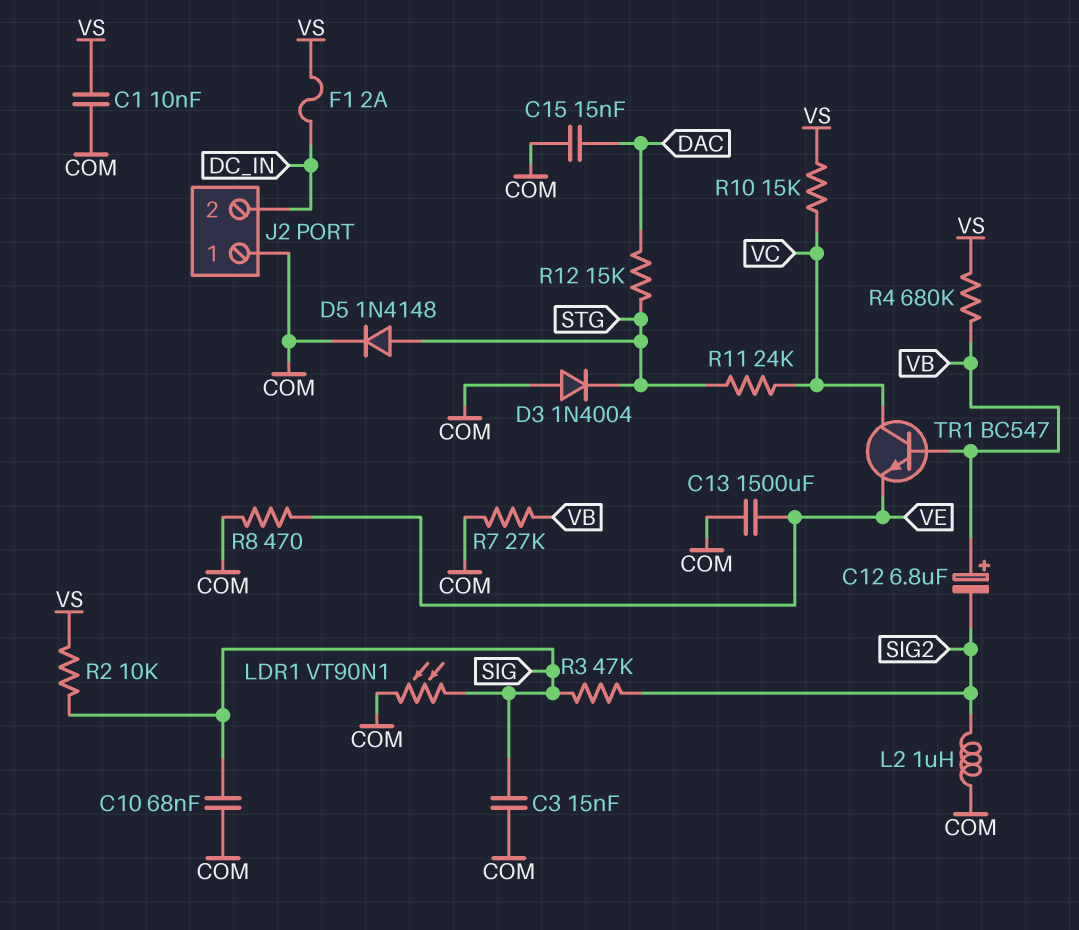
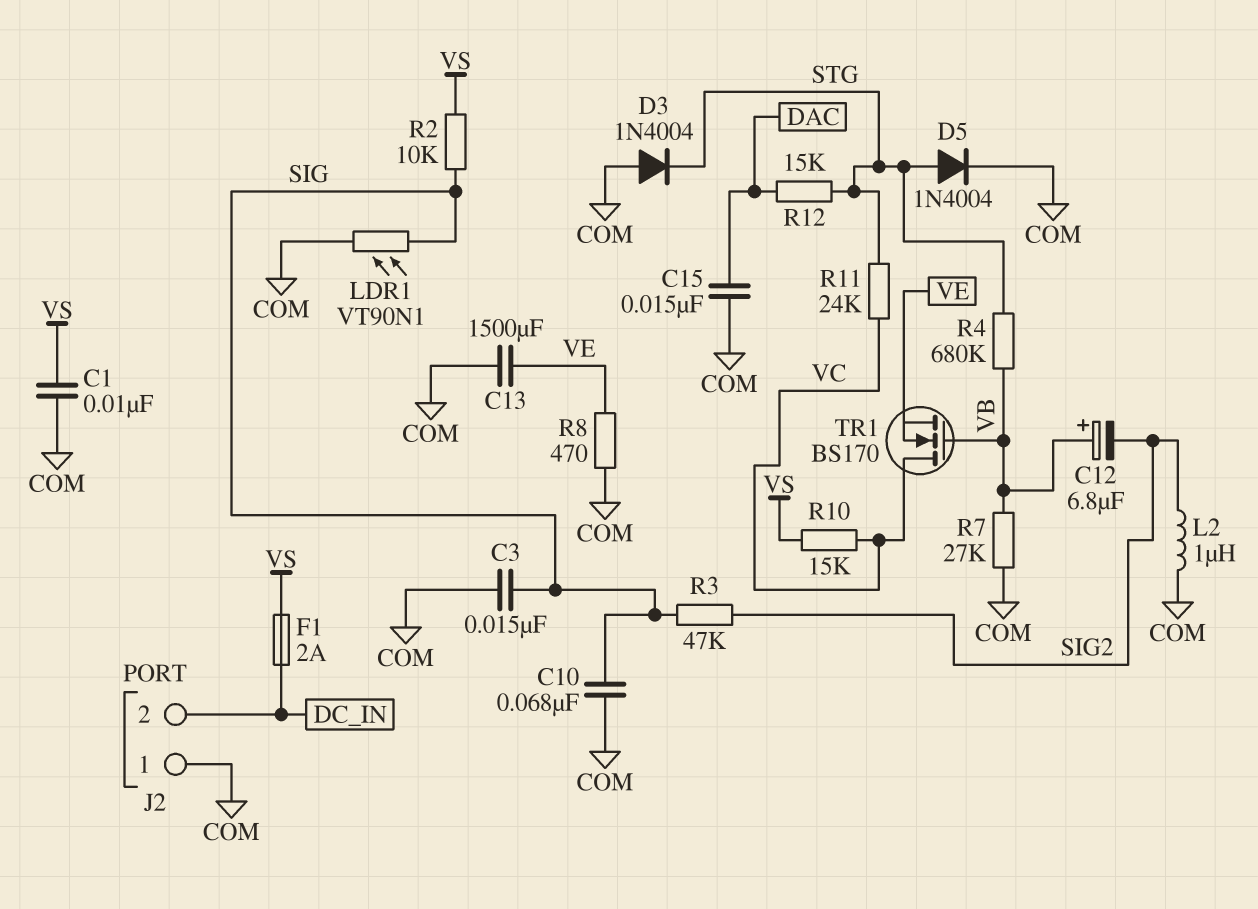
D5: diode 1N4148 (A STG, K COM) -> diode 1N4004 (A STG, K COM)
R4: 680k (VB, VS) -> 680k (STG, VB)
TR1: NPN BC547 (B VB, C VC, E VE) -> NMOS BS170 (G VB, D VC, S VE)

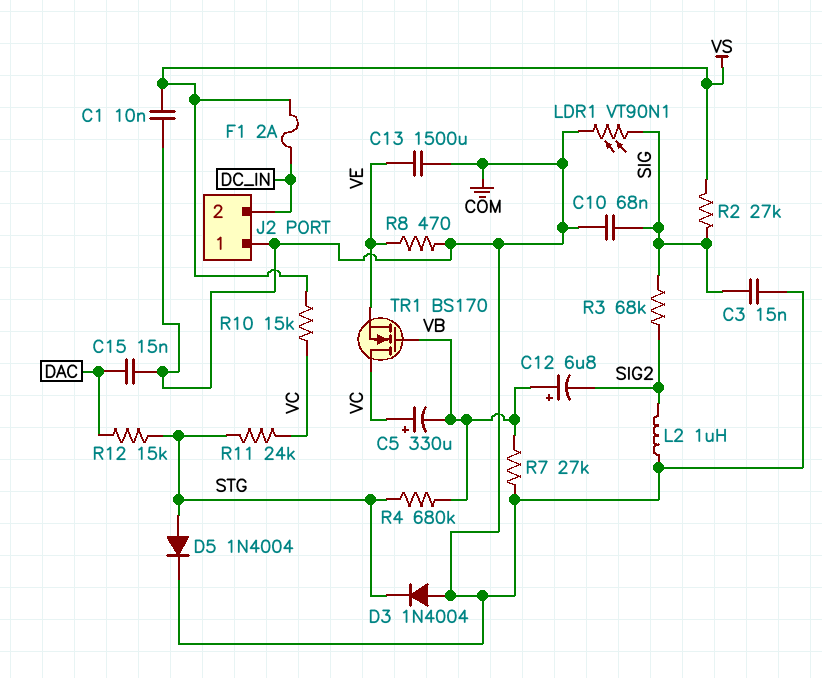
C5: none -> 330uF (plus VC, minus VB)
R2: 10k (SIG, VS) -> 27k (SIG, VS)
R3: 47k (SIG, SIG2) -> 68k (SIG, SIG2)

